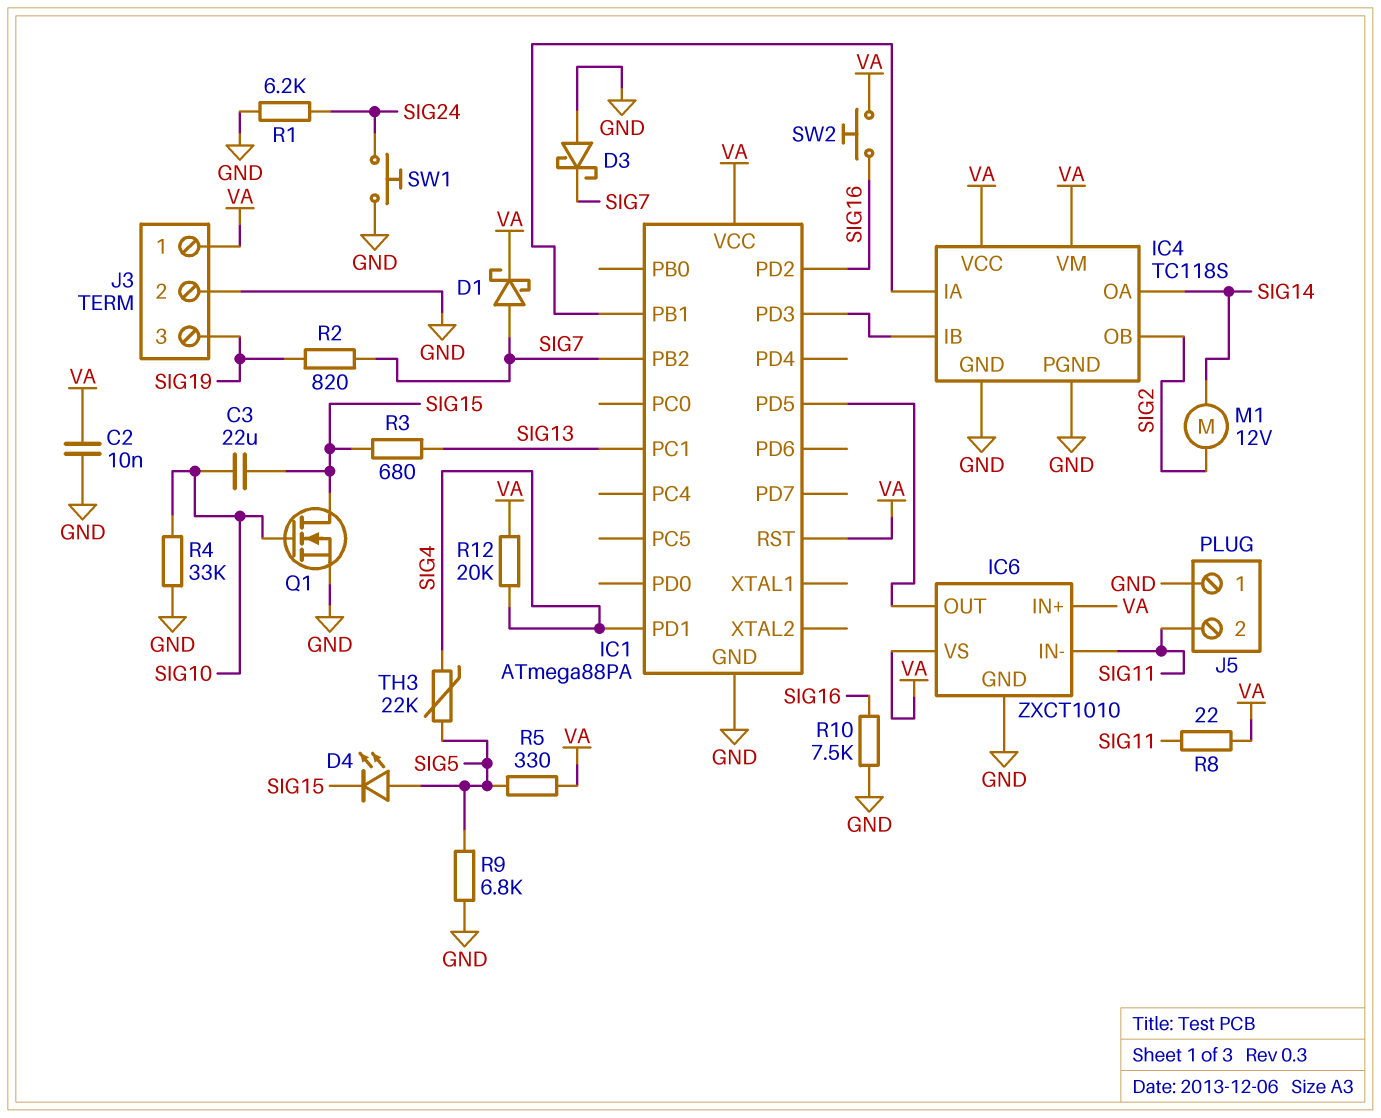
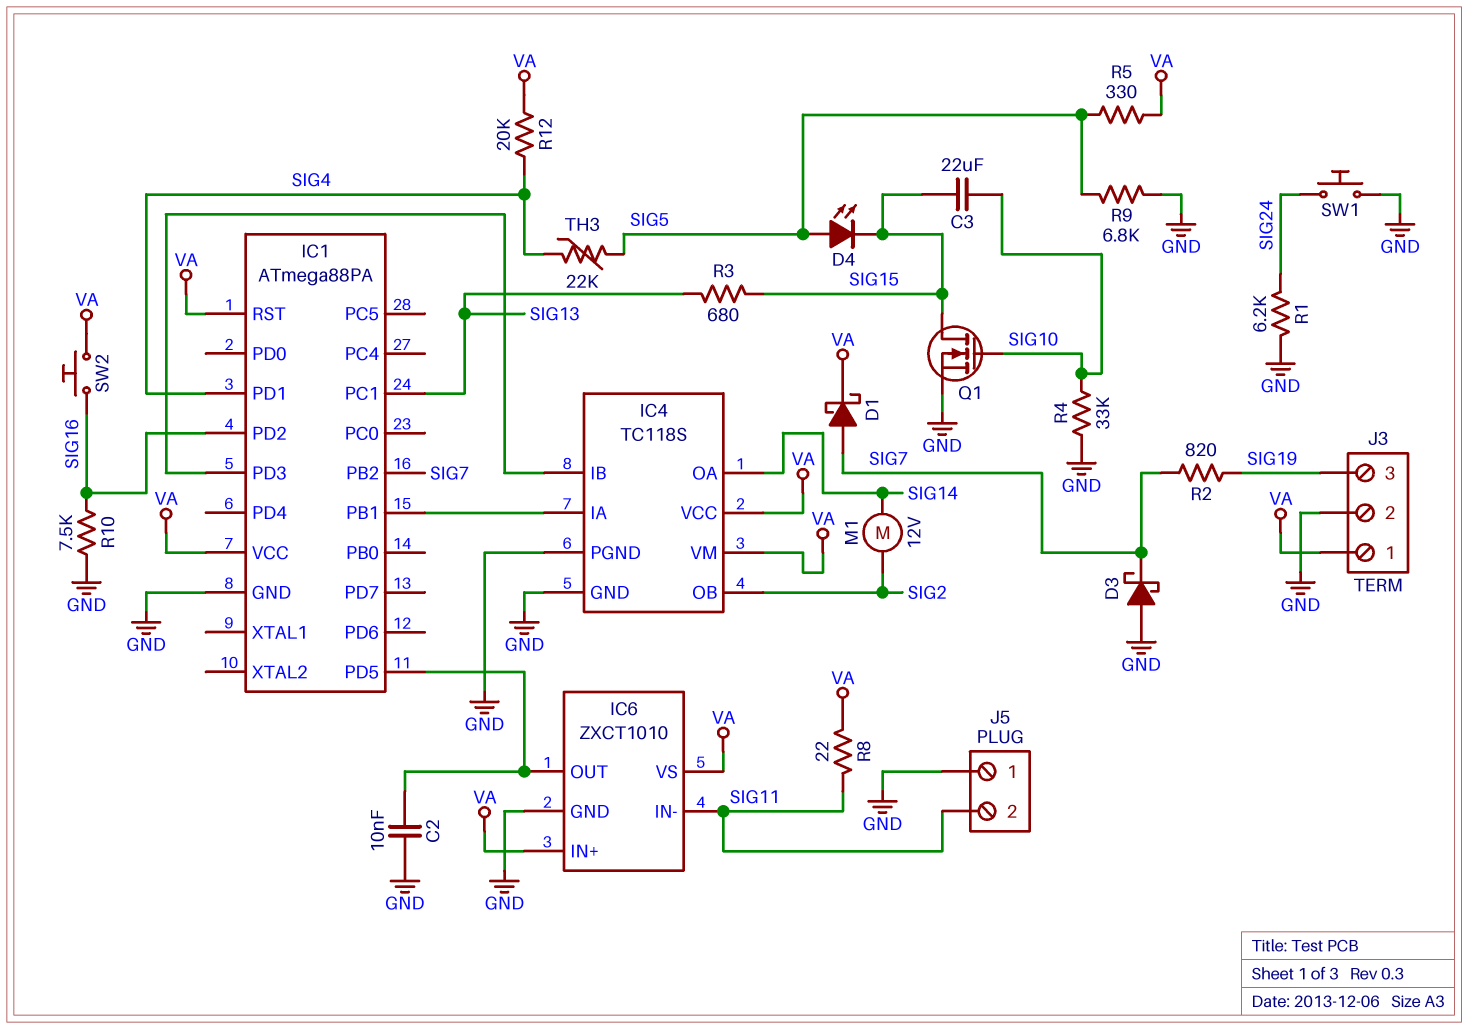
C2: 10nF (GND, VA) -> 10nF (GND, IC1/PD5)

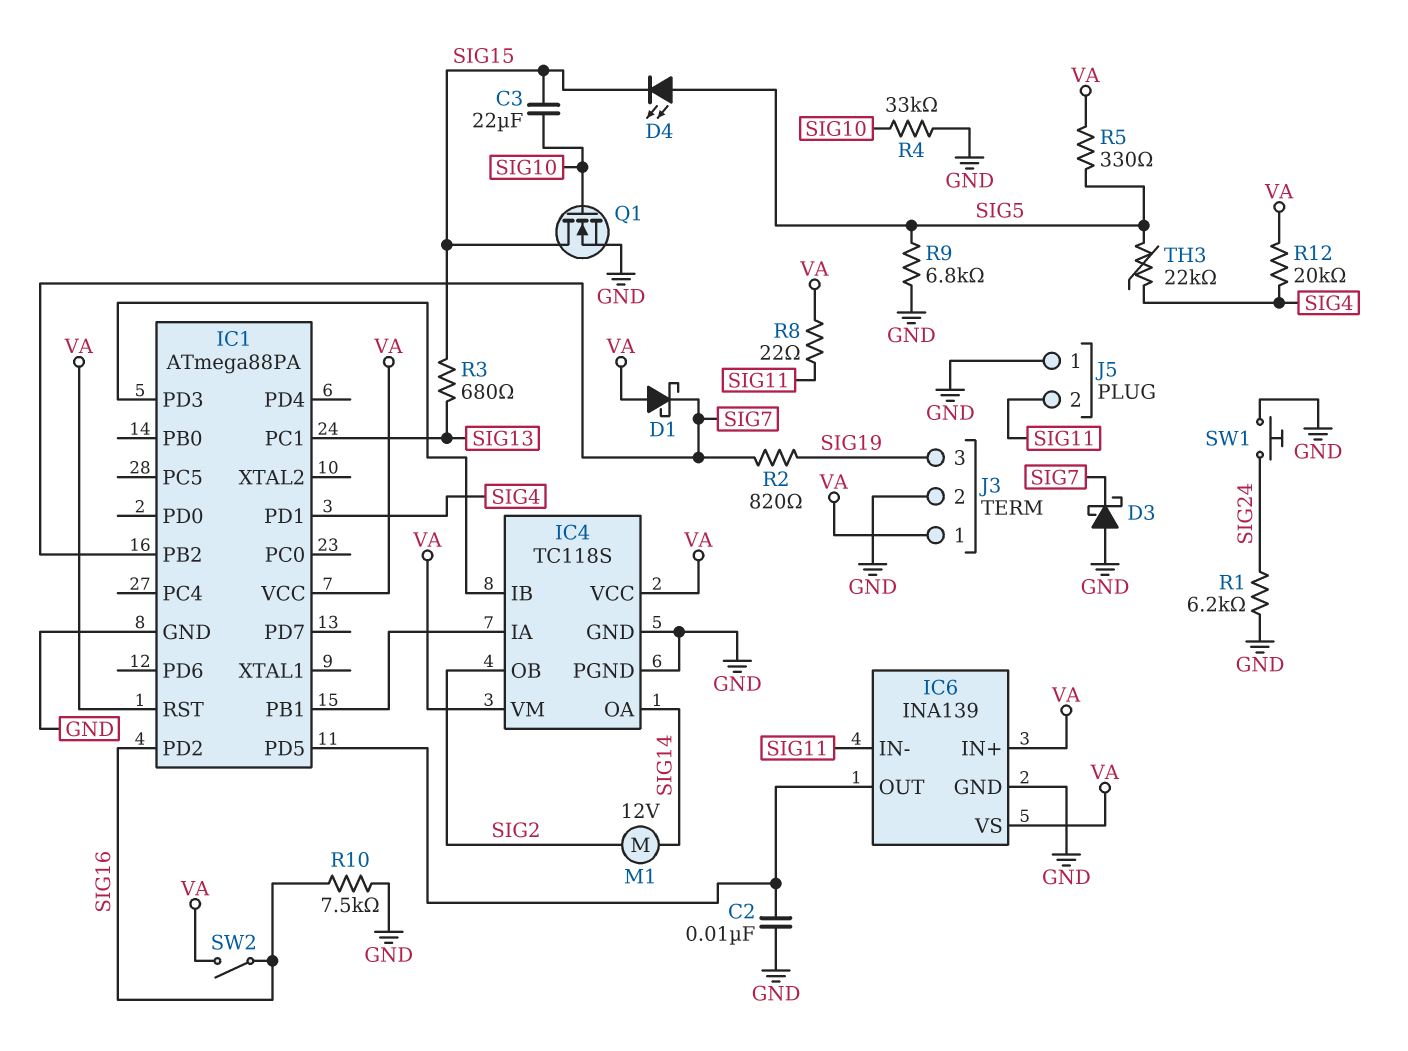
D1: schottky (A SIG7, K VA) -> schottky (A VA, K SIG7)
IC6: ZXCT1010 -> INA139
SW2: button (SIG16, VA) -> switch (SIG16, VA)

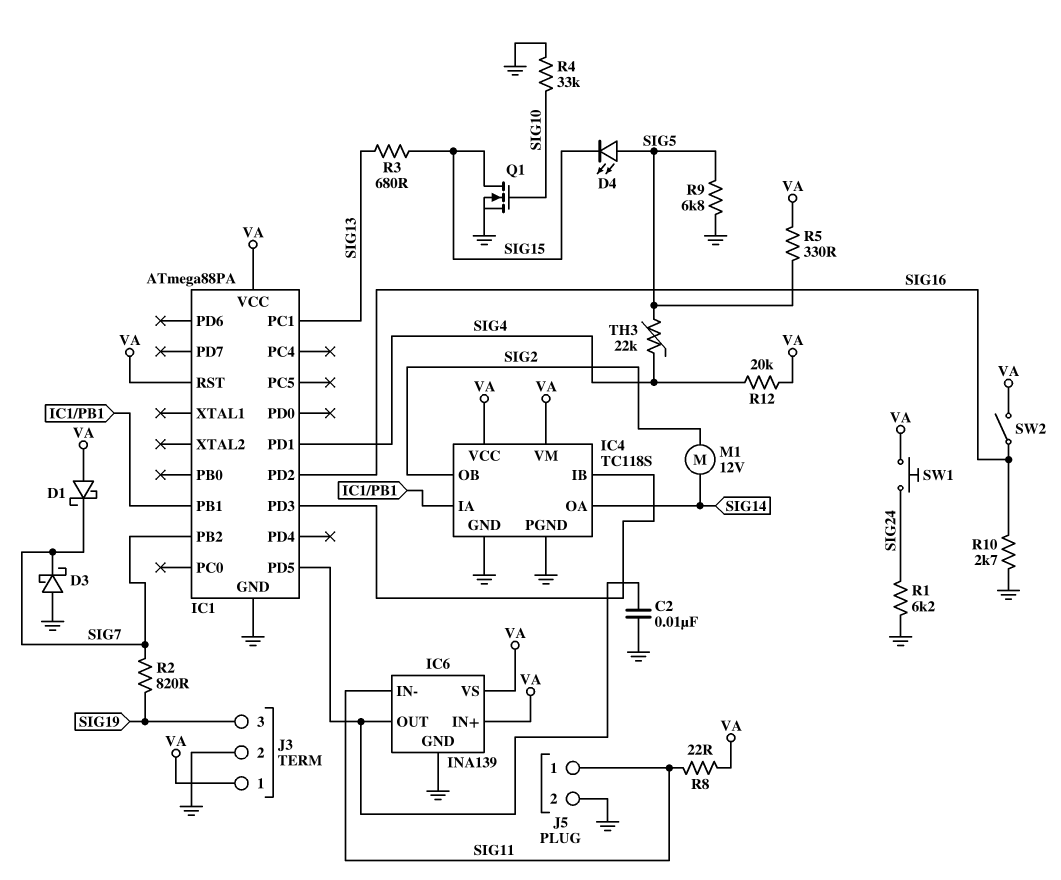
C3: 22uF (SIG10, SIG15) -> none
J5 pin 1: GND -> SIG11
J5 pin 2: SIG11 -> GND
R10: 7.5k (GND, SIG16) -> 2.7k (GND, SIG16)
SW1: button (GND, SIG24) -> button (SIG24, VA)

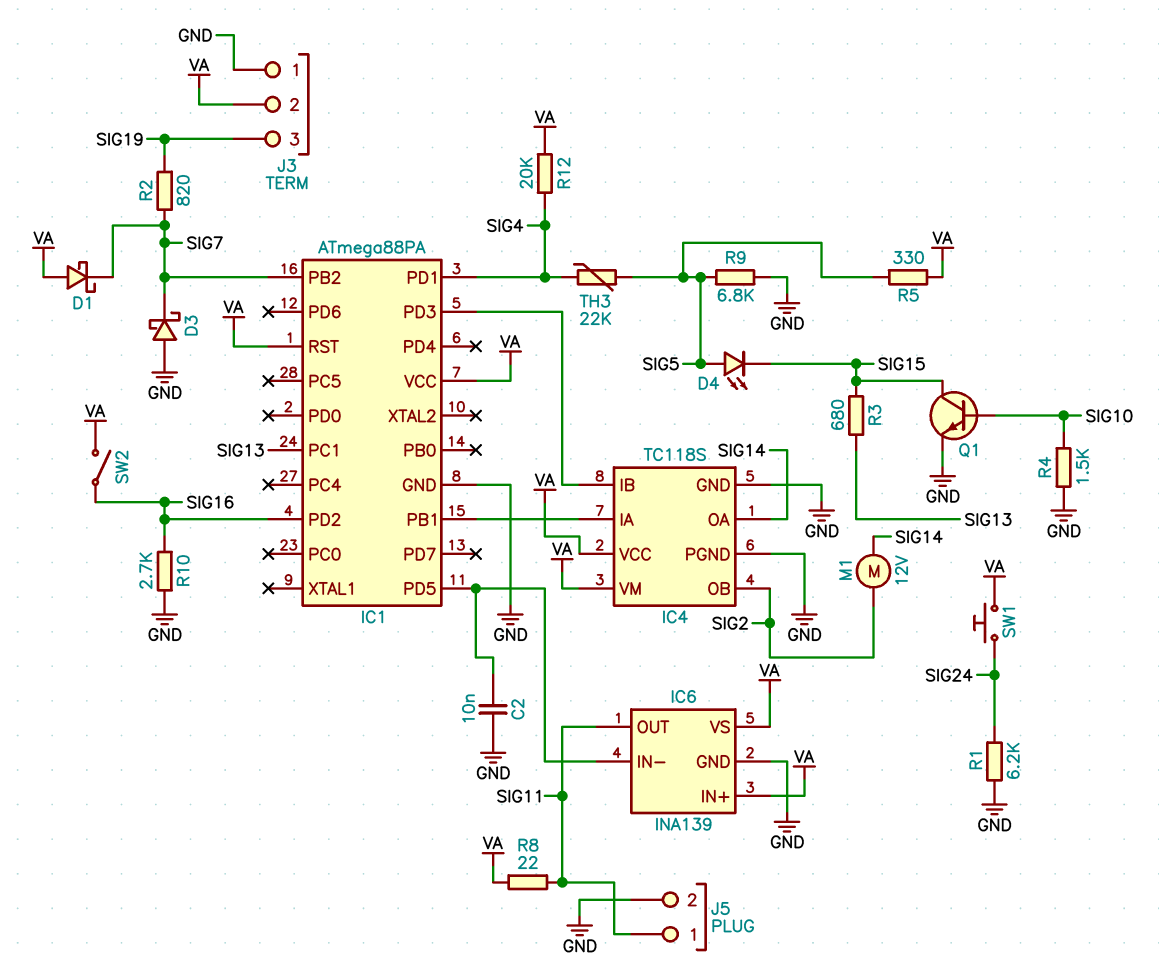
IC6 pin IN-: SIG11 -> IC1/PD5
IC6 pin OUT: IC1/PD5 -> SIG11
J3 pin 1: VA -> GND
J3 pin 2: GND -> VA
Q1: NMOS (G SIG10, D SIG15, S GND) -> NPN (B SIG10, C SIG15, E GND)
R4: 33k (GND, SIG10) -> 1.5k (GND, SIG10)

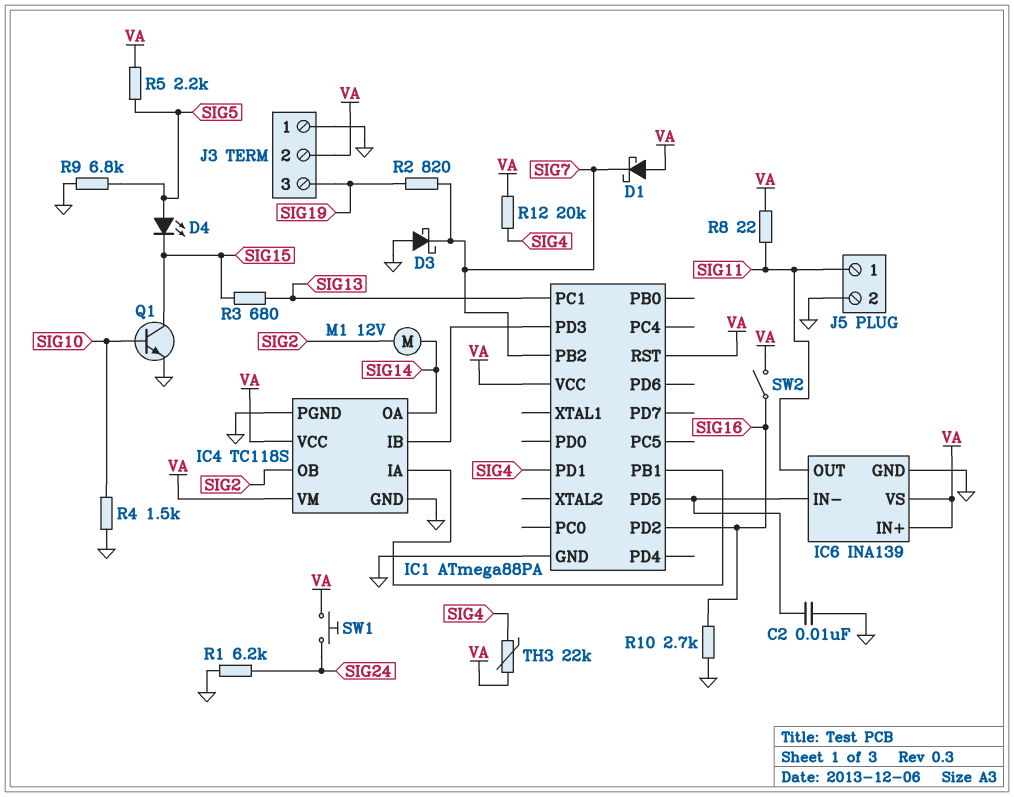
R5: 330 (SIG5, VA) -> 2.2k (SIG5, VA)
TH3: 22k (SIG4, SIG5) -> 22k (SIG4, VA)

